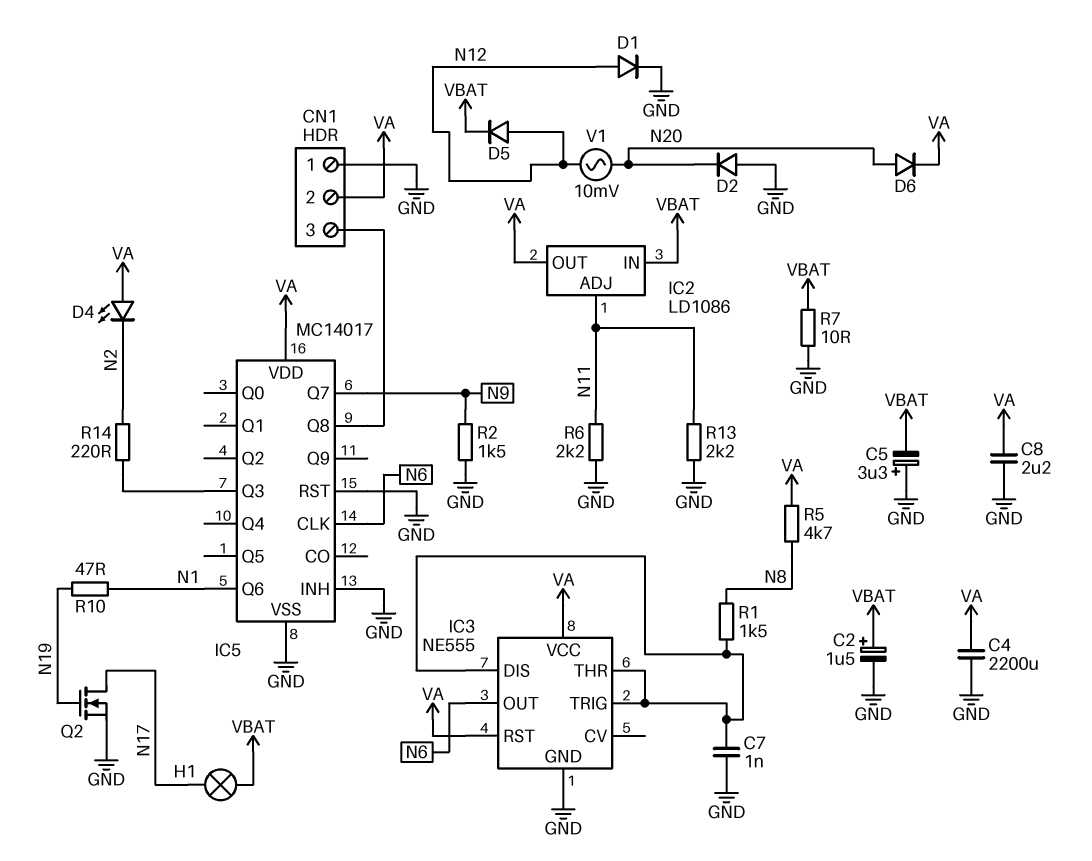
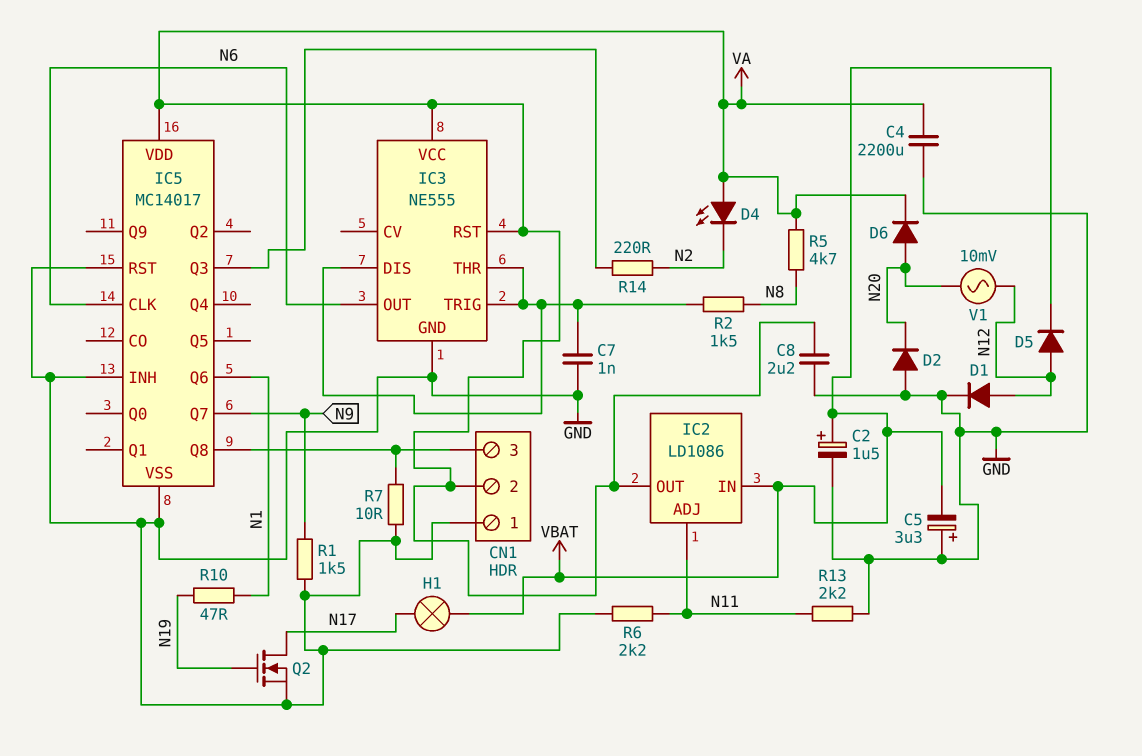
R1: 1.5k (IC3/DIS, N8) -> 1.5k (GND, N9)
R2: 1.5k (GND, N9) -> 1.5k (IC3/DIS, N8)
R7: 10 (GND, VBAT) -> 10 (CN1/3, GND)

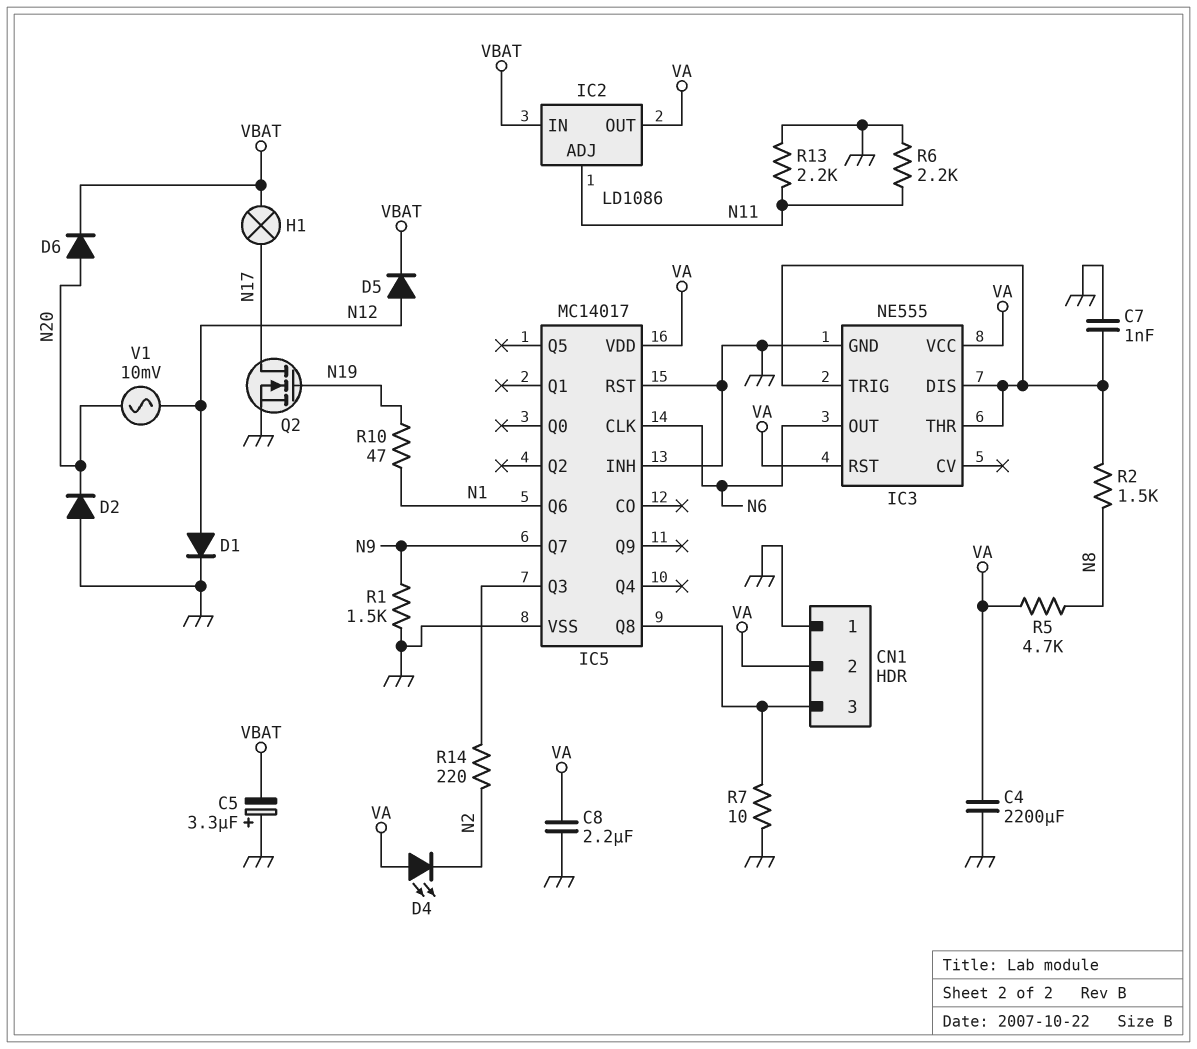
C2: 1.5uF (plus VBAT, minus GND) -> none
D6: diode (A N20, K VA) -> diode (A N20, K VBAT)

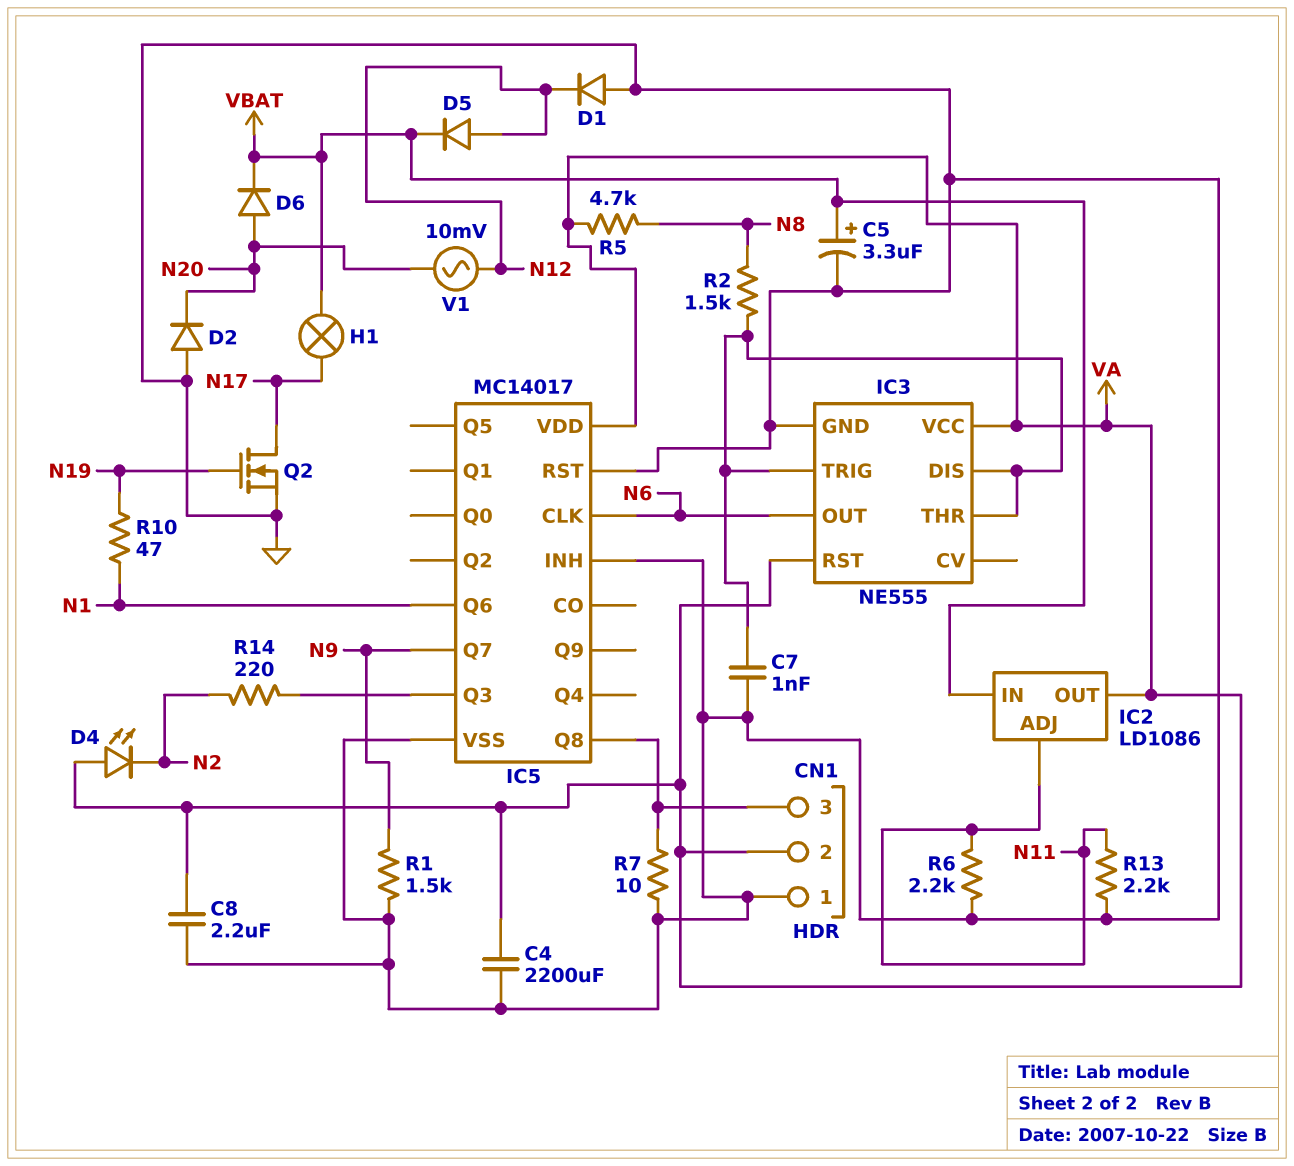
C5: 3.3uF (plus GND, minus VBAT) -> 3.3uF (plus VBAT, minus GND)
D1: diode (A N12, K GND) -> diode (A GND, K N12)

